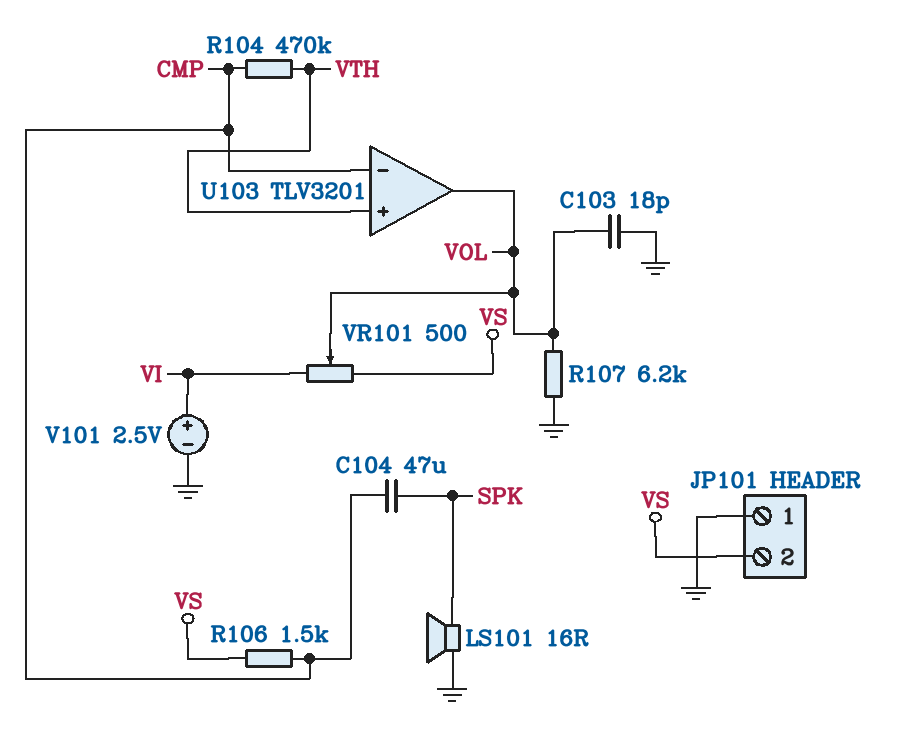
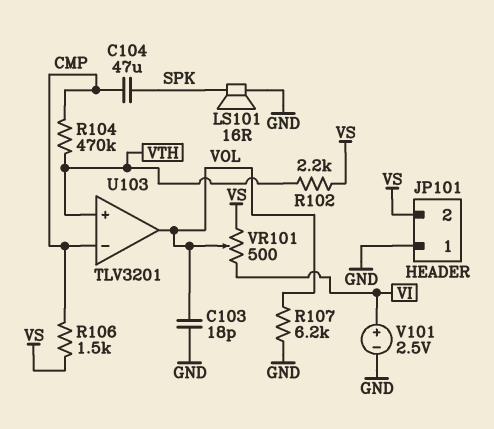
R102: none -> 2.2k (VS, VTH)

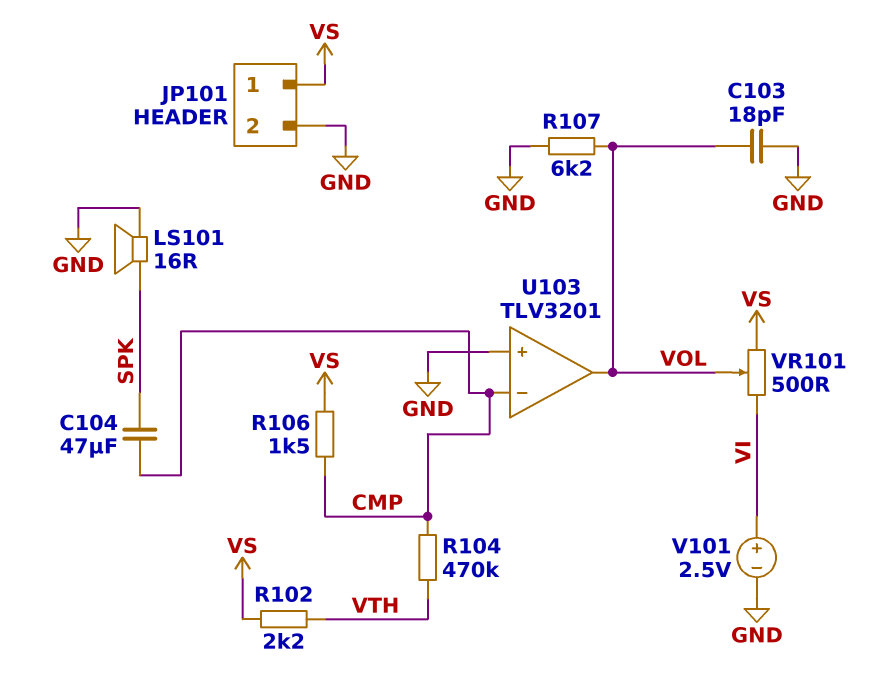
JP101 pin 1: GND -> VS
JP101 pin 2: VS -> GND
U103 pin in+: VTH -> GND

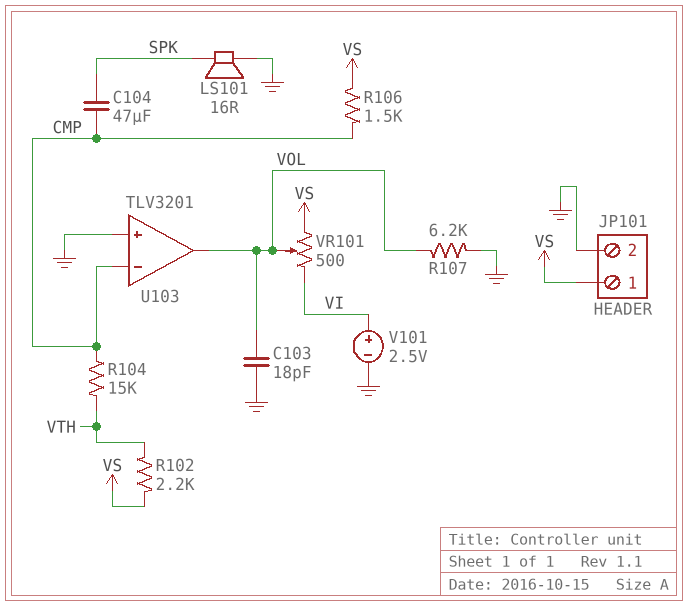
R104: 470k (CMP, VTH) -> 15k (CMP, VTH)

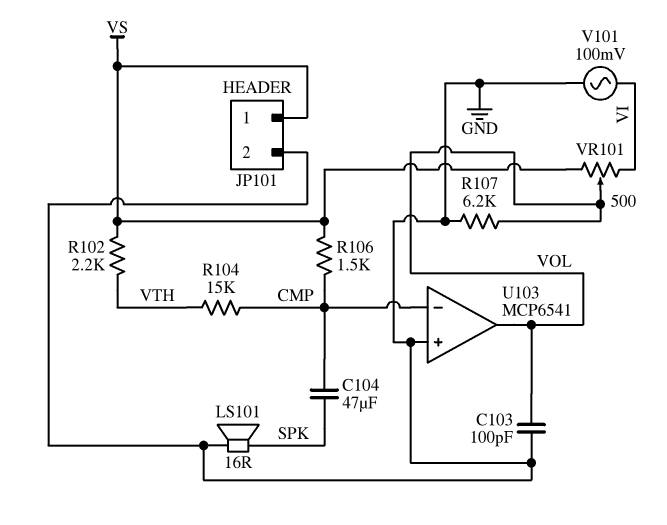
C103: 18pF (GND, VOL) -> 100pF (GND, VOL)
U103: TLV3201 -> MCP6541
V101: 2.5V (plus VI, minus GND) -> AC 100mV (GND, VI)

